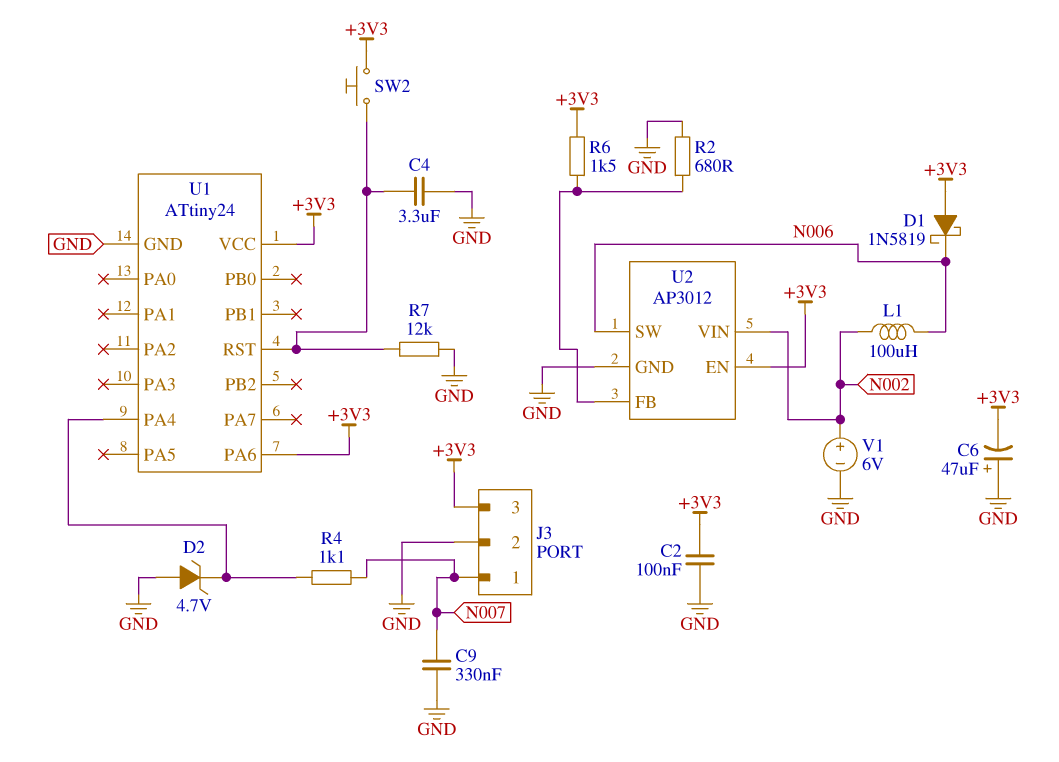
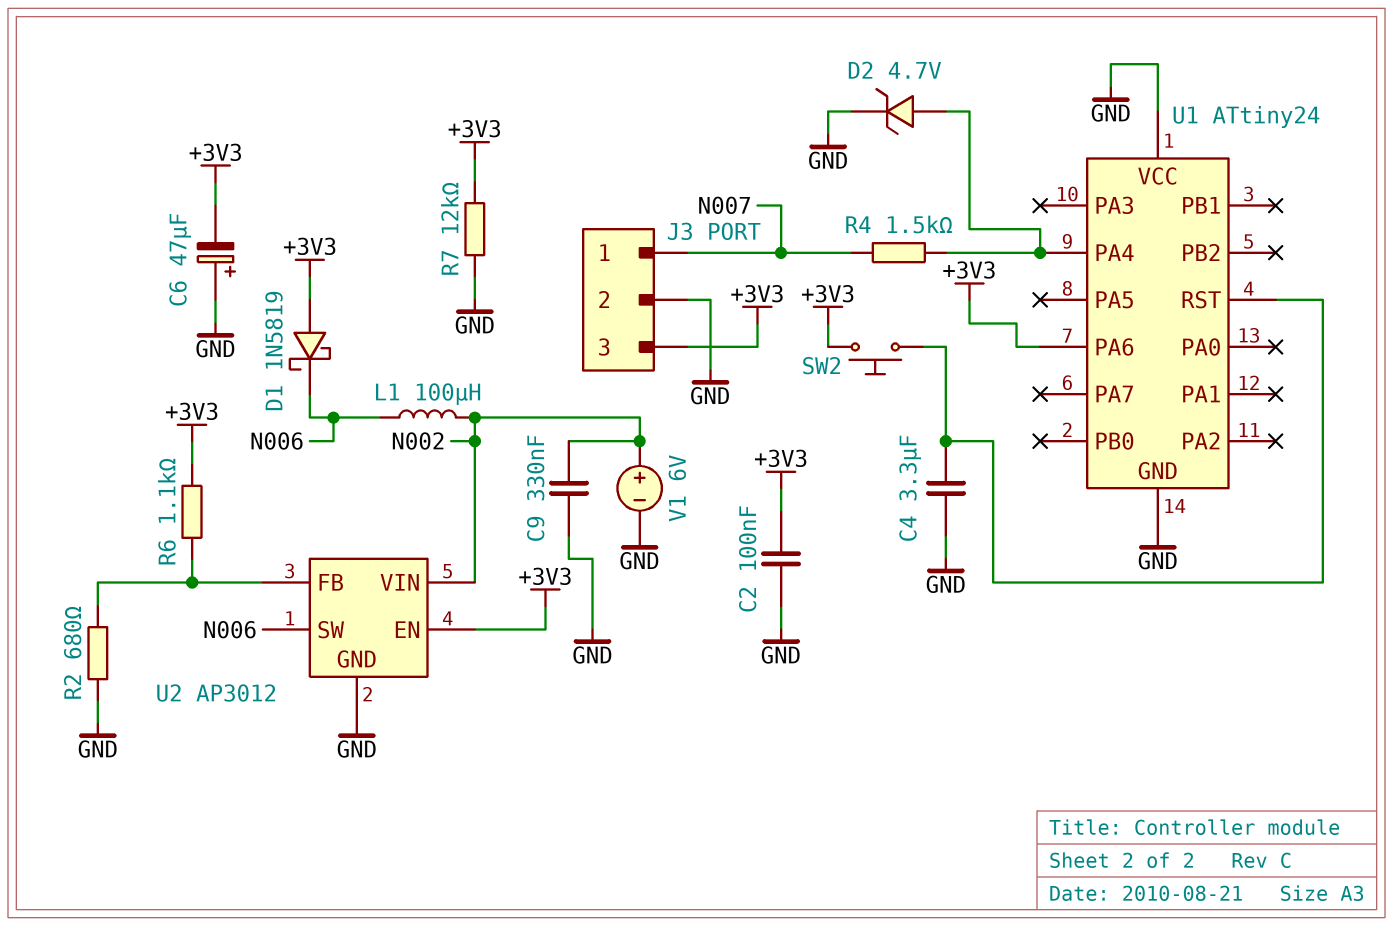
C9: 330nF (GND, N007) -> 330nF (GND, N002)
D2: zener 4.7V (A GND, K U1/PA4) -> zener 4.7V (A U1/PA4, K GND)
R4: 1.1k (N007, U1/PA4) -> 1.5k (N007, U1/PA4)
R6: 1.5k (+3V3, U2/FB) -> 1.1k (+3V3, U2/FB)
R7: 12k (GND, U1/RST) -> 12k (+3V3, GND)
U1 pin VCC: +3V3 -> GND

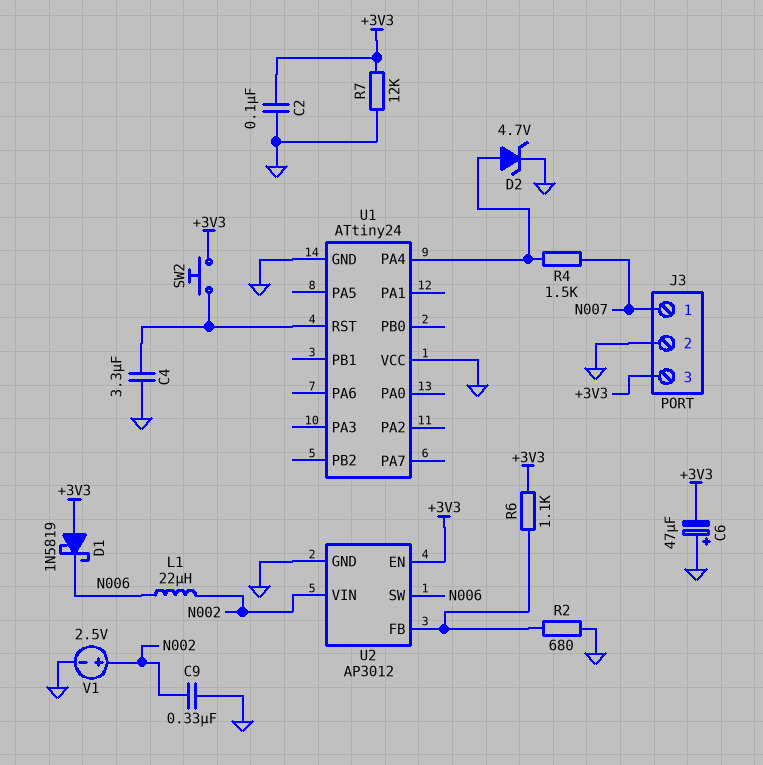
L1: 100uH (N002, N006) -> 22uH (N002, N006)
U1 pin PA6: +3V3 -> none
V1: 6V (plus N002, minus GND) -> 2.5V (plus N002, minus GND)

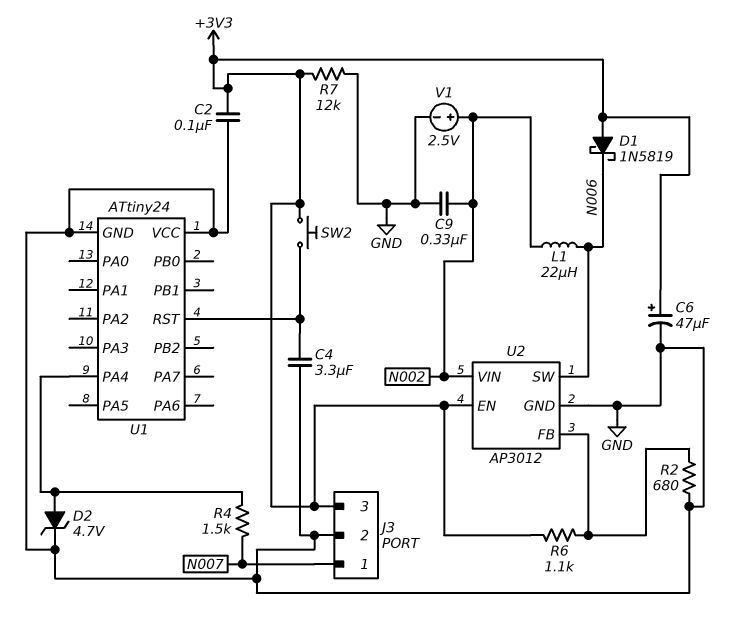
C6: 47uF (plus GND, minus +3V3) -> 47uF (plus +3V3, minus GND)

